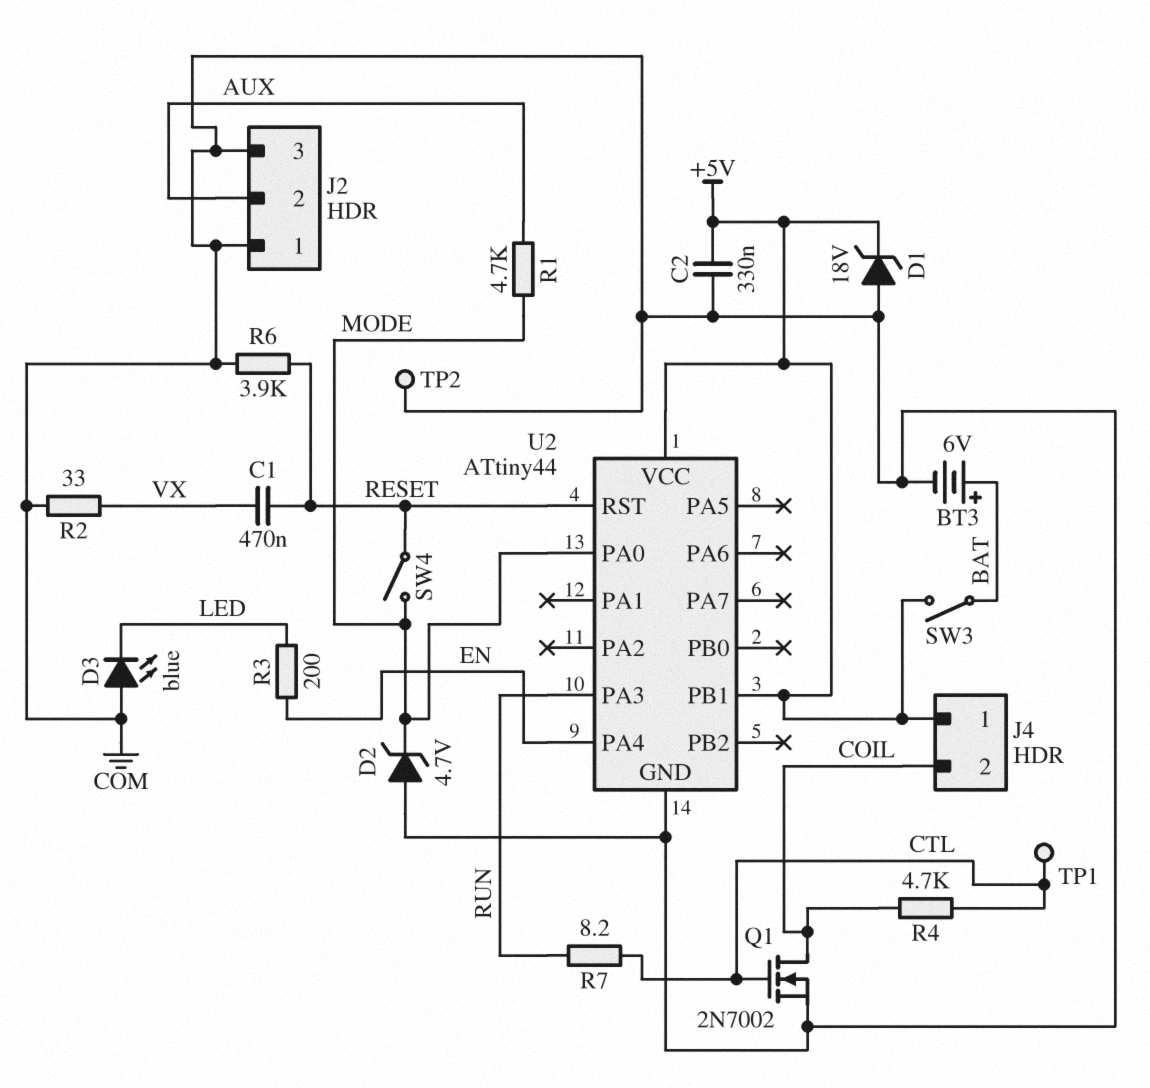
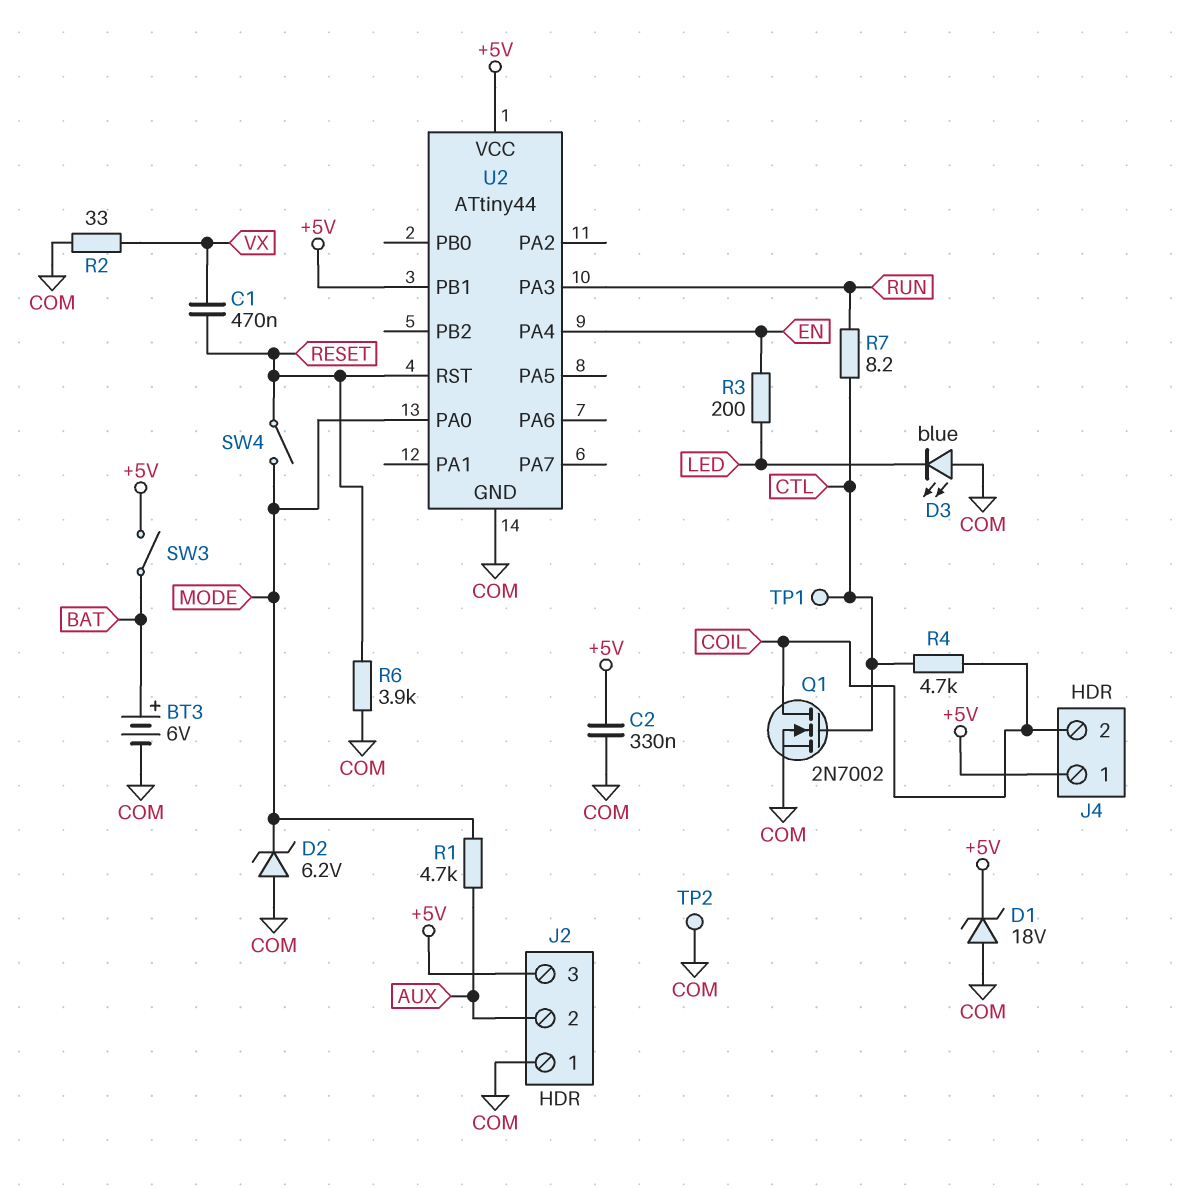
D2: zener 4.7V (A COM, K MODE) -> zener 6.2V (A COM, K MODE)
J2 pin 3: COM -> +5V

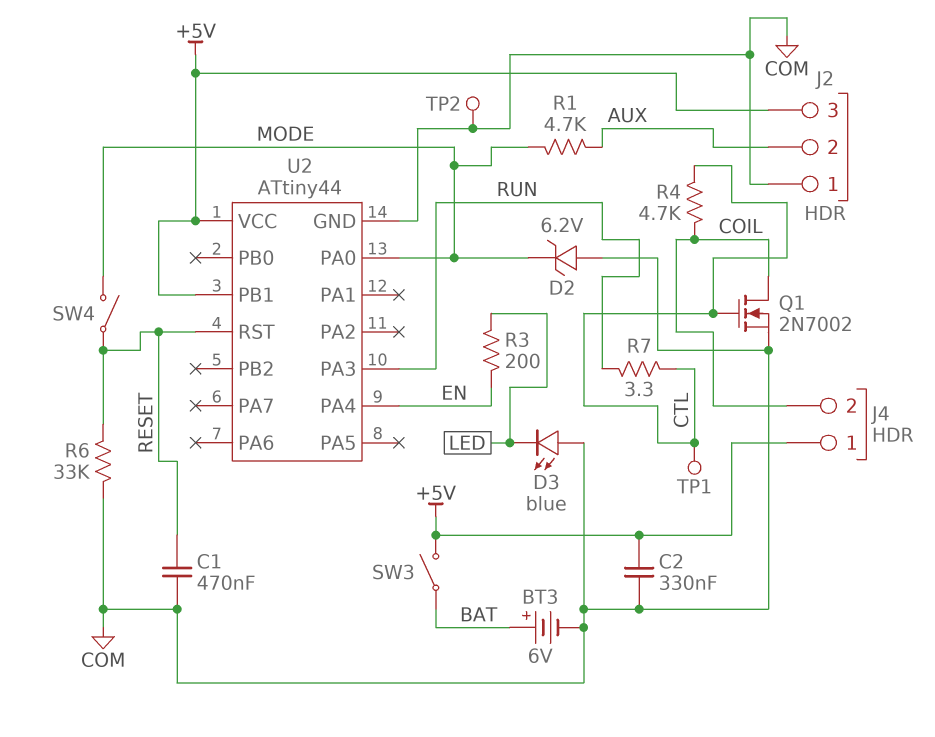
C1: 470nF (RESET, VX) -> 470nF (COM, RESET)
D1: zener 18V (A COM, K +5V) -> none
R2: 33 (COM, VX) -> none
R6: 3.9k (COM, RESET) -> 33k (COM, RESET)
R7: 8.2 (CTL, RUN) -> 3.3 (CTL, RUN)

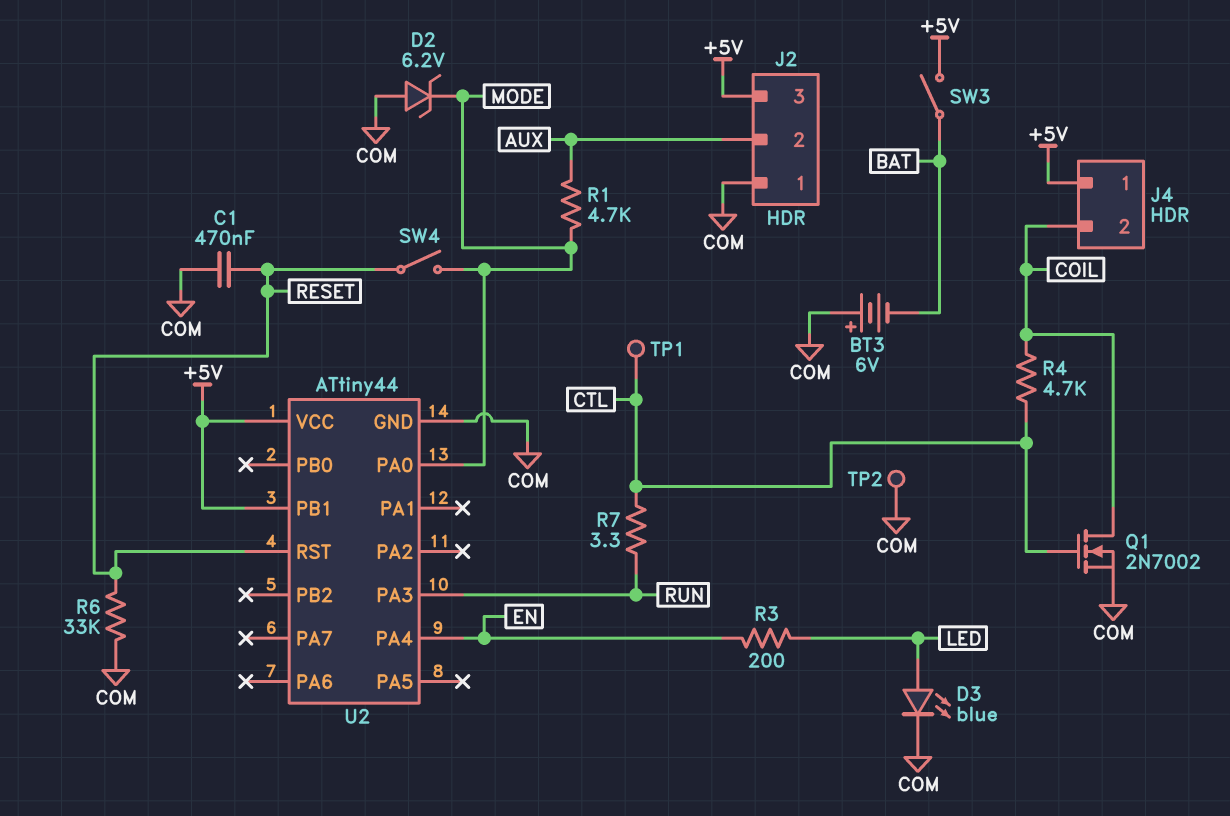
BT3: 6V (plus BAT, minus COM) -> 6V (plus COM, minus BAT)
C2: 330nF (+5V, COM) -> none
D3: LED blue (A COM, K LED) -> LED blue (A LED, K COM)

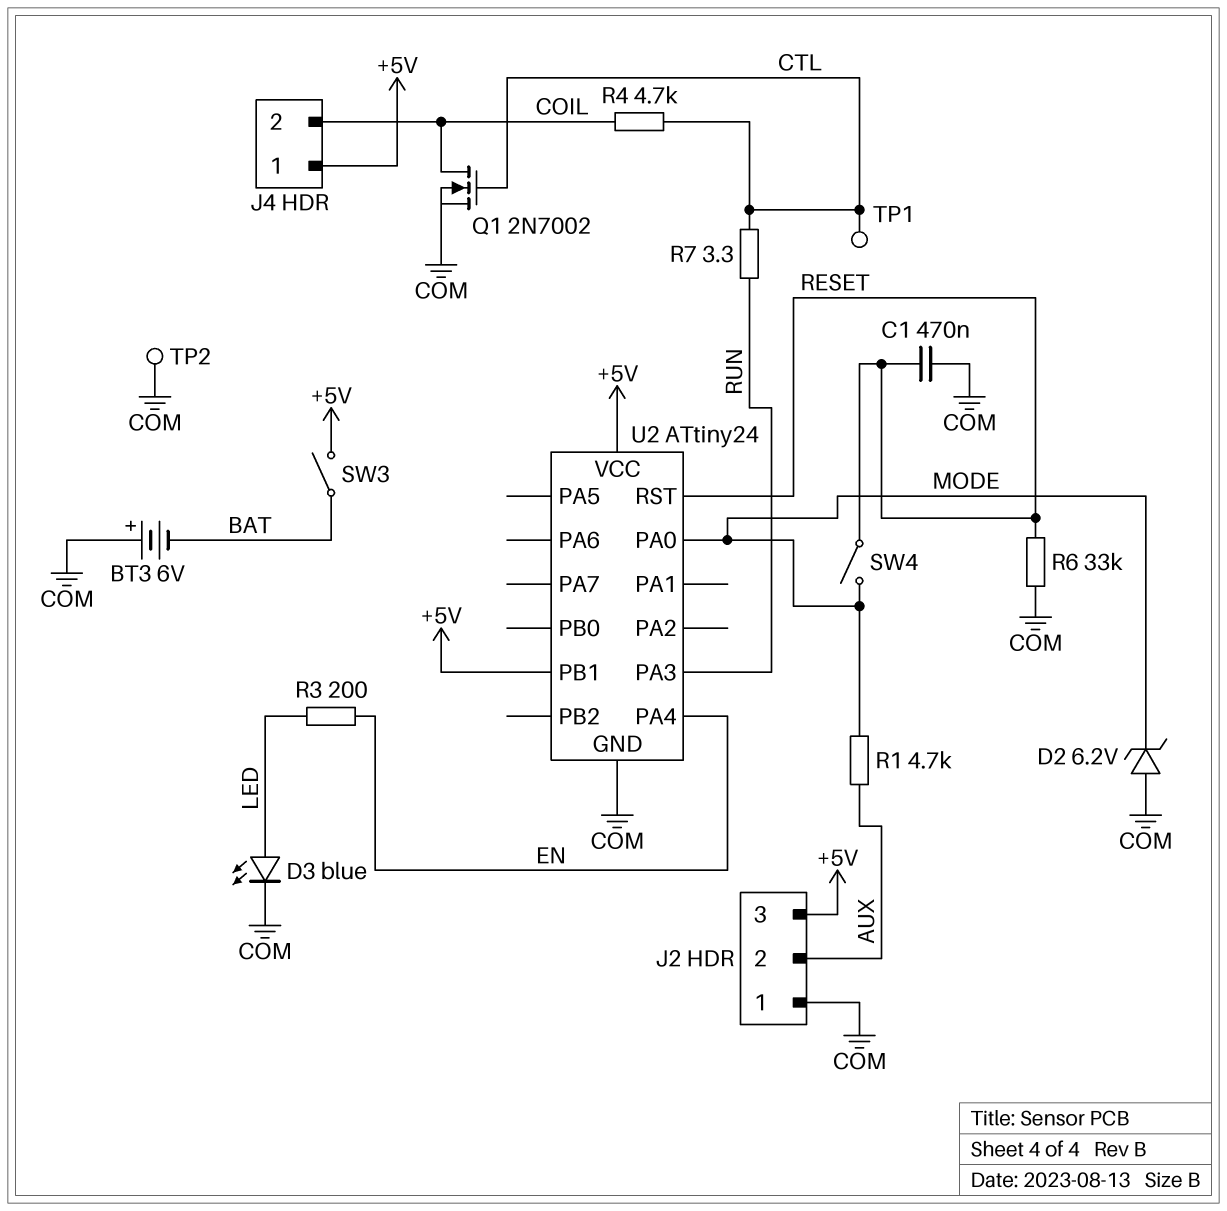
U2: ATtiny44 -> ATtiny24

